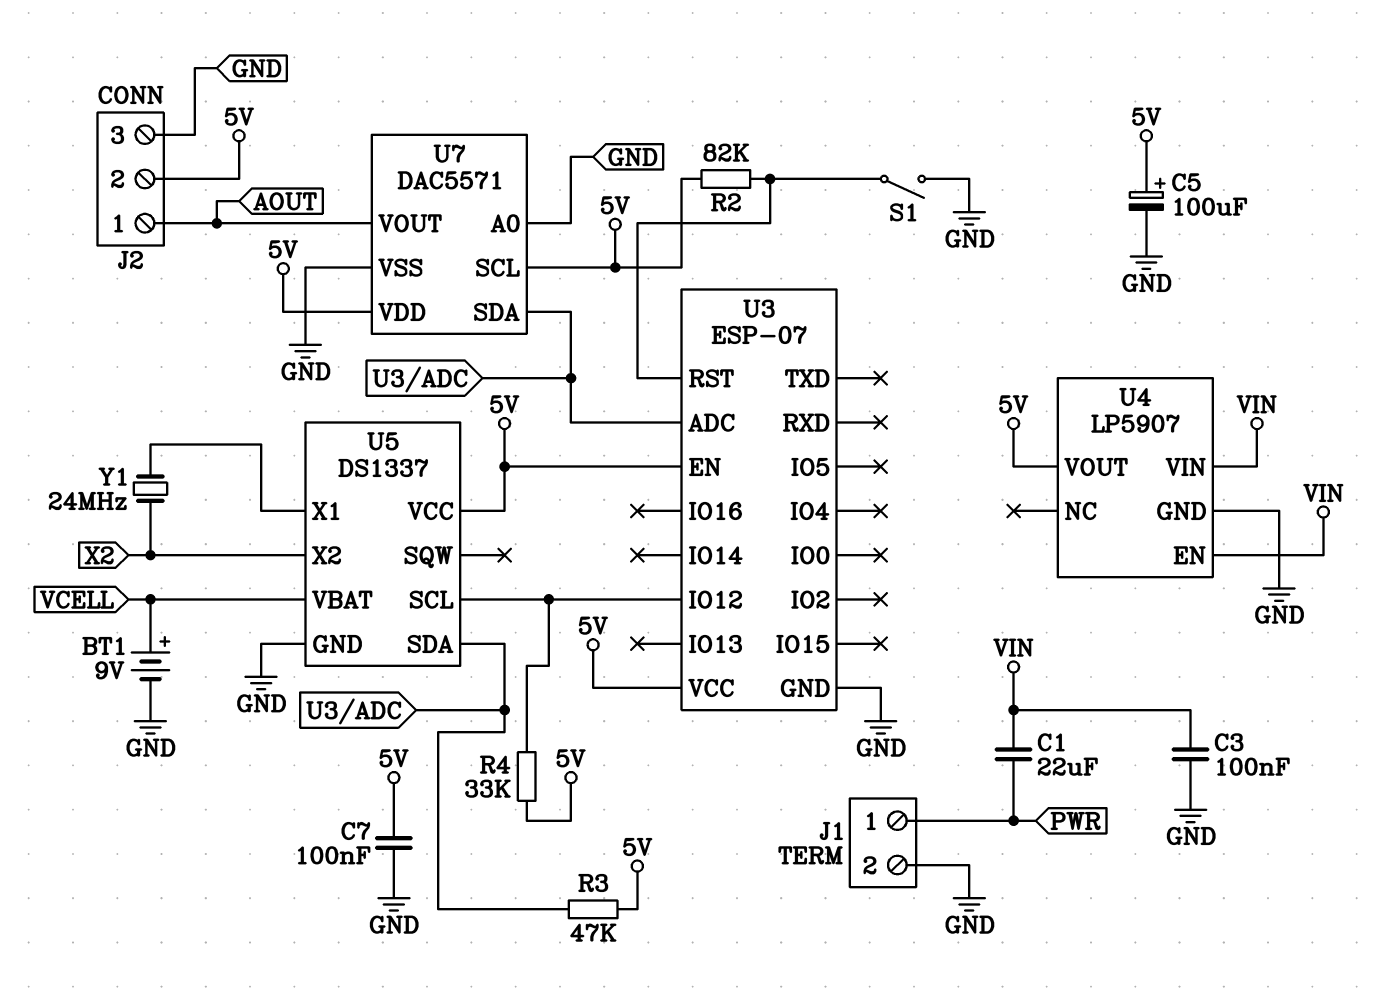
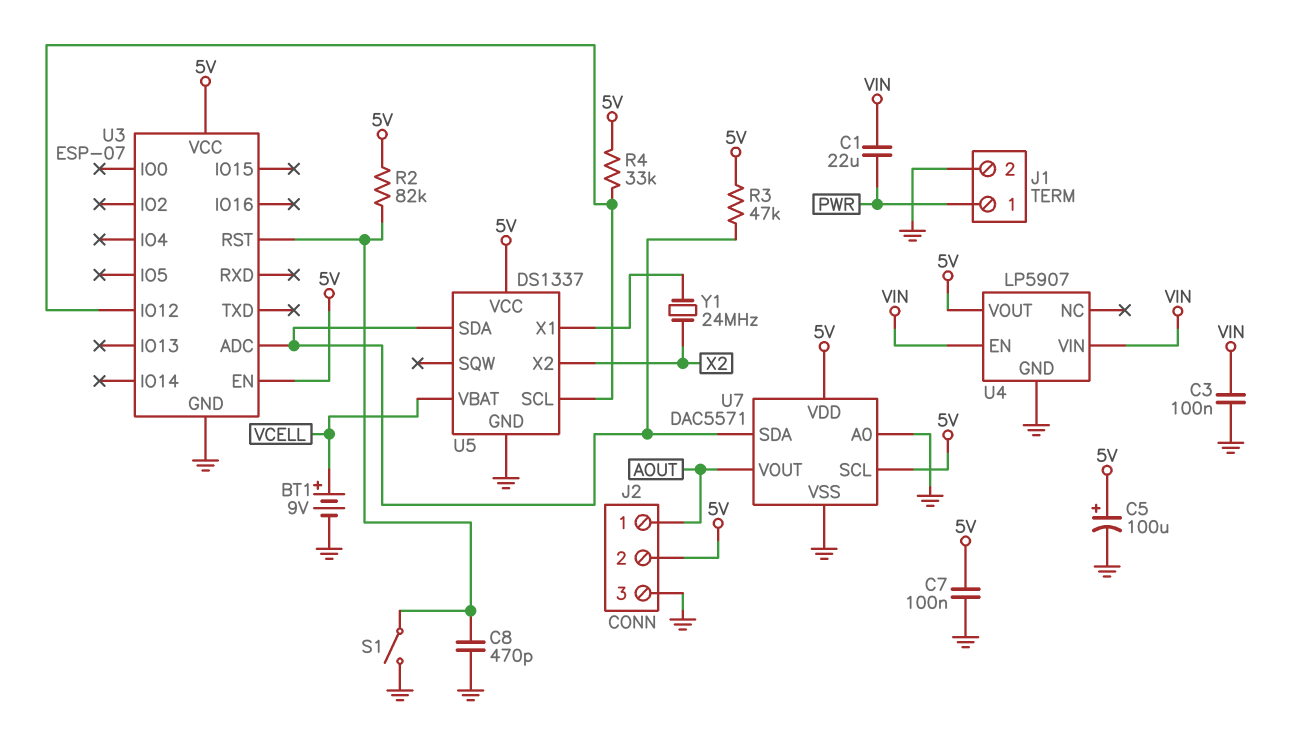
C8: none -> 470pF (GND, U3/RST)

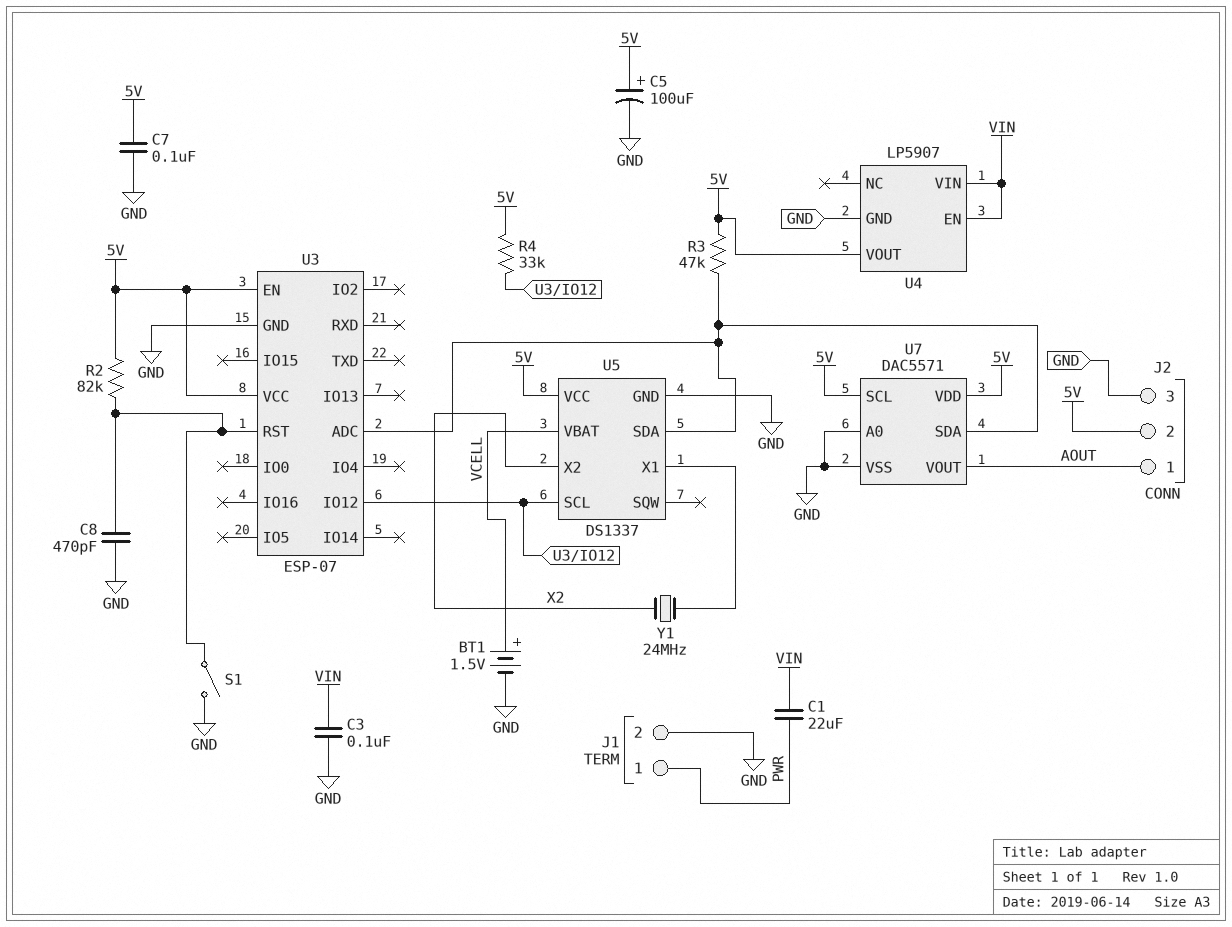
BT1: 9V (plus VCELL, minus GND) -> 1.5V (plus VCELL, minus GND)

